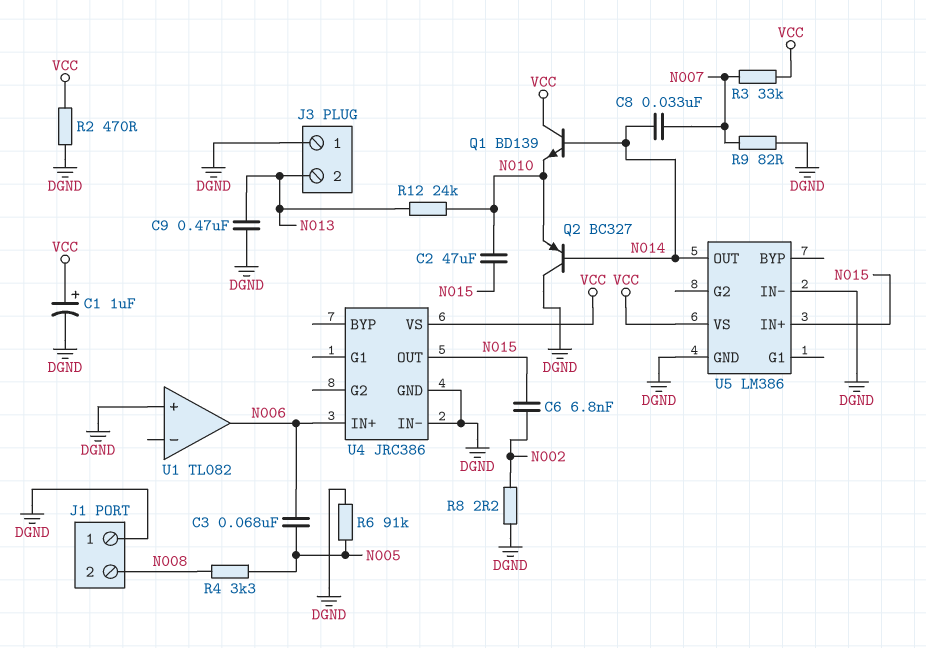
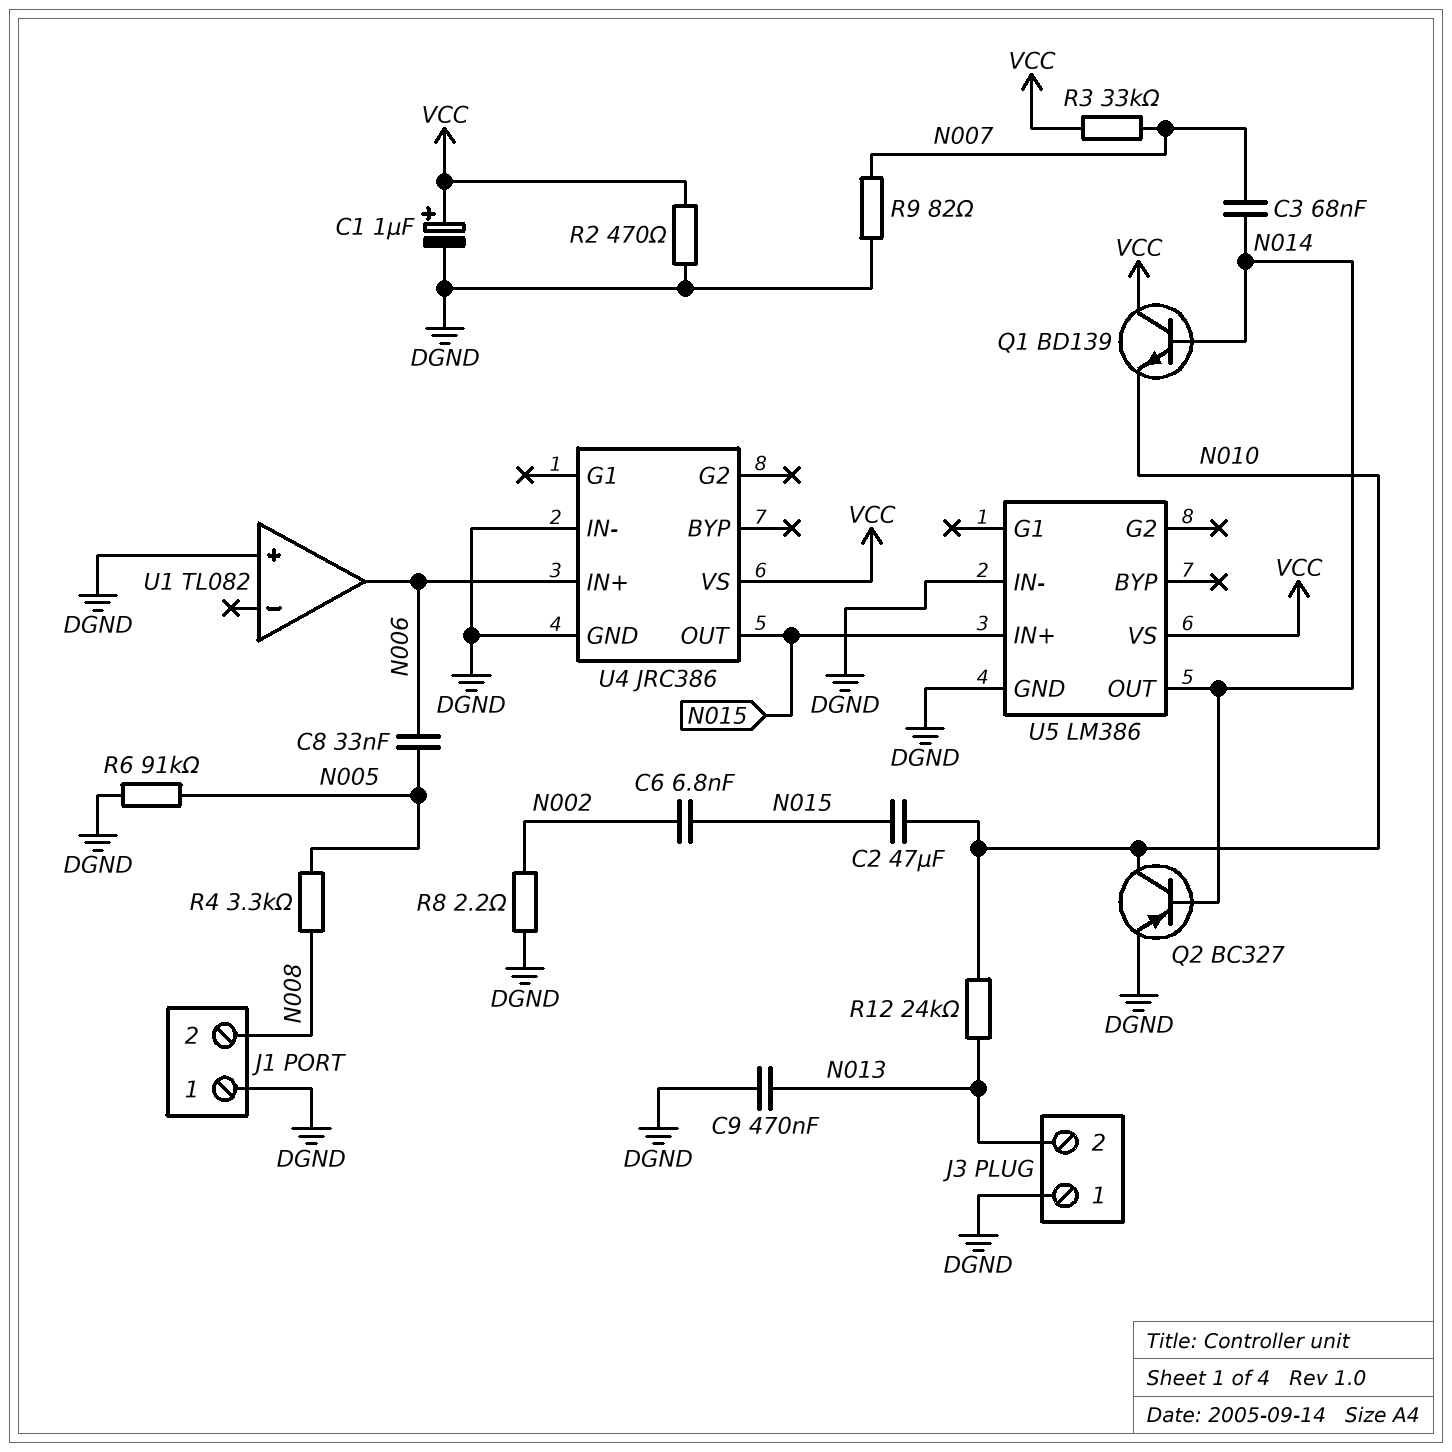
C3: 68nF (N005, N006) -> 68nF (N007, N014)
C8: 33nF (N007, N014) -> 33nF (N005, N006)
Q2: PNP BC327 (B N014, C DGND, E N010) -> PNP BC327 (B N014, C N010, E DGND)

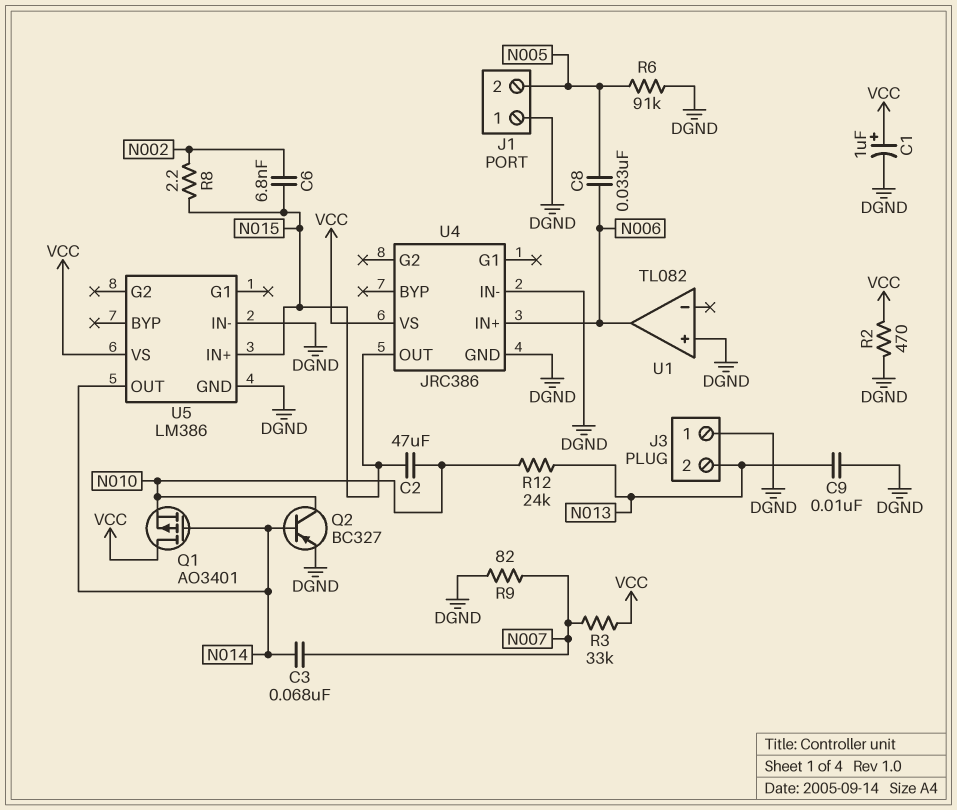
C9: 470nF (DGND, N013) -> 10nF (DGND, N013)
J1 pin 2: N008 -> N005
Q1: NPN BD139 (B N014, C VCC, E N010) -> PMOS AO3401 (G N014, D VCC, S N010)
R4: 3.3k (N005, N008) -> none
R8: 2.2 (DGND, N002) -> 2.2 (N002, N015)

